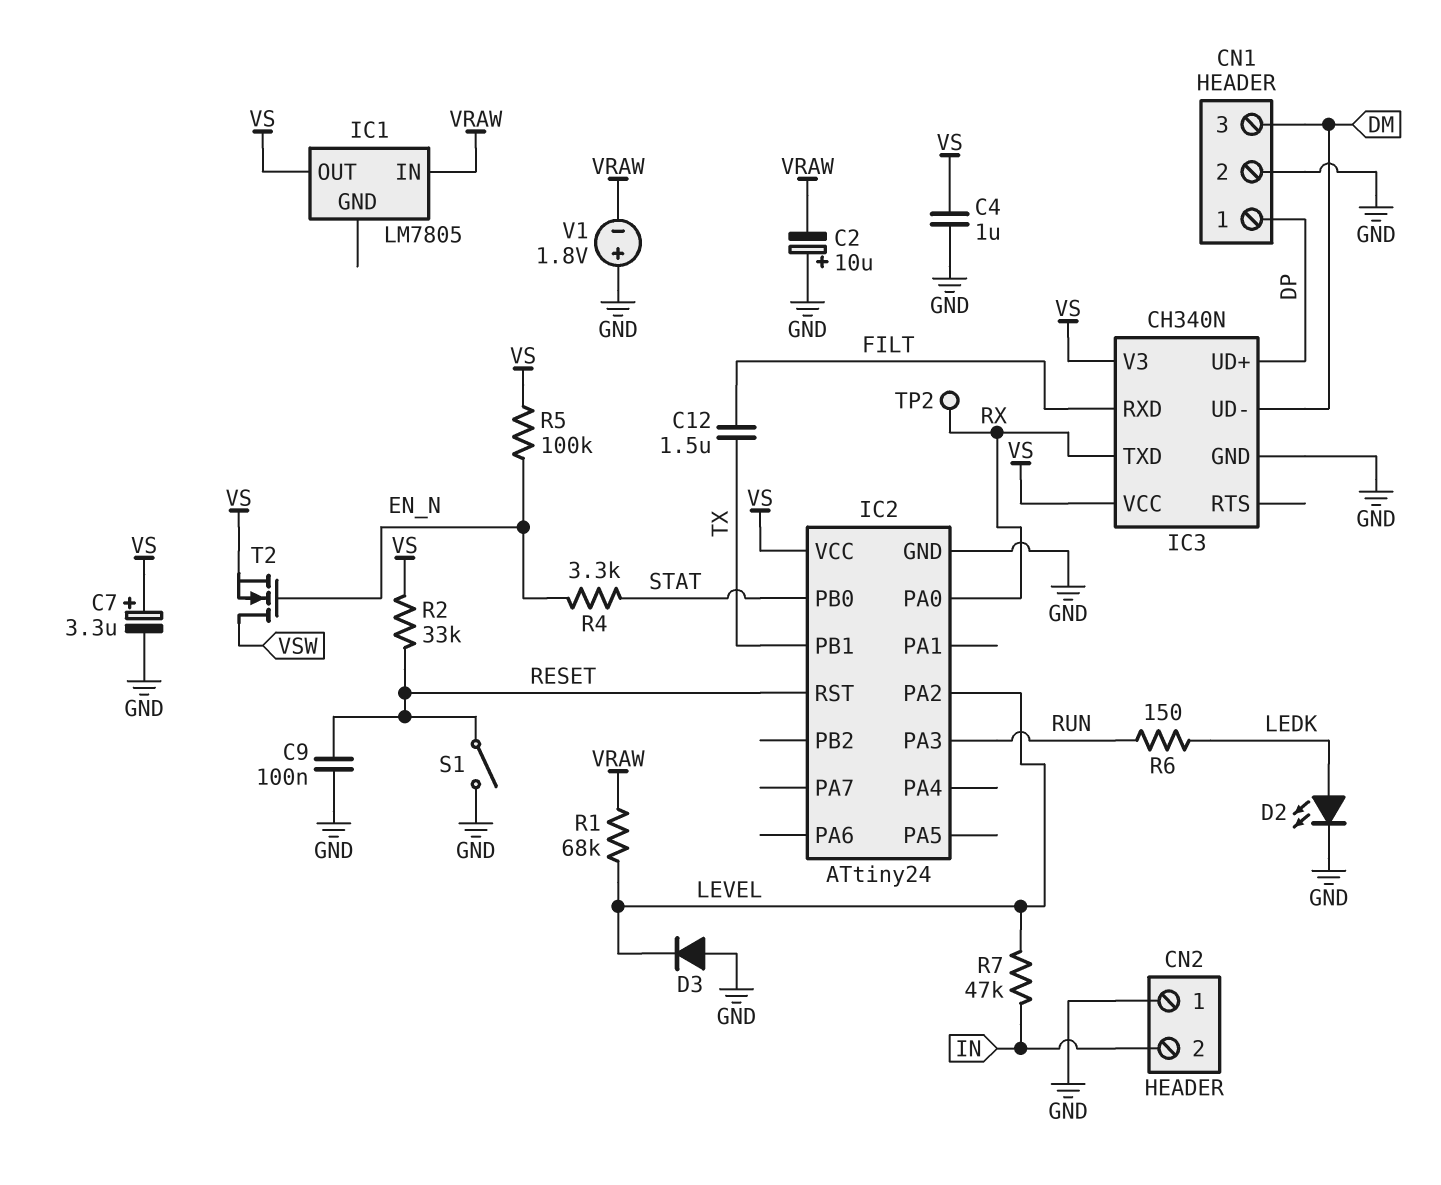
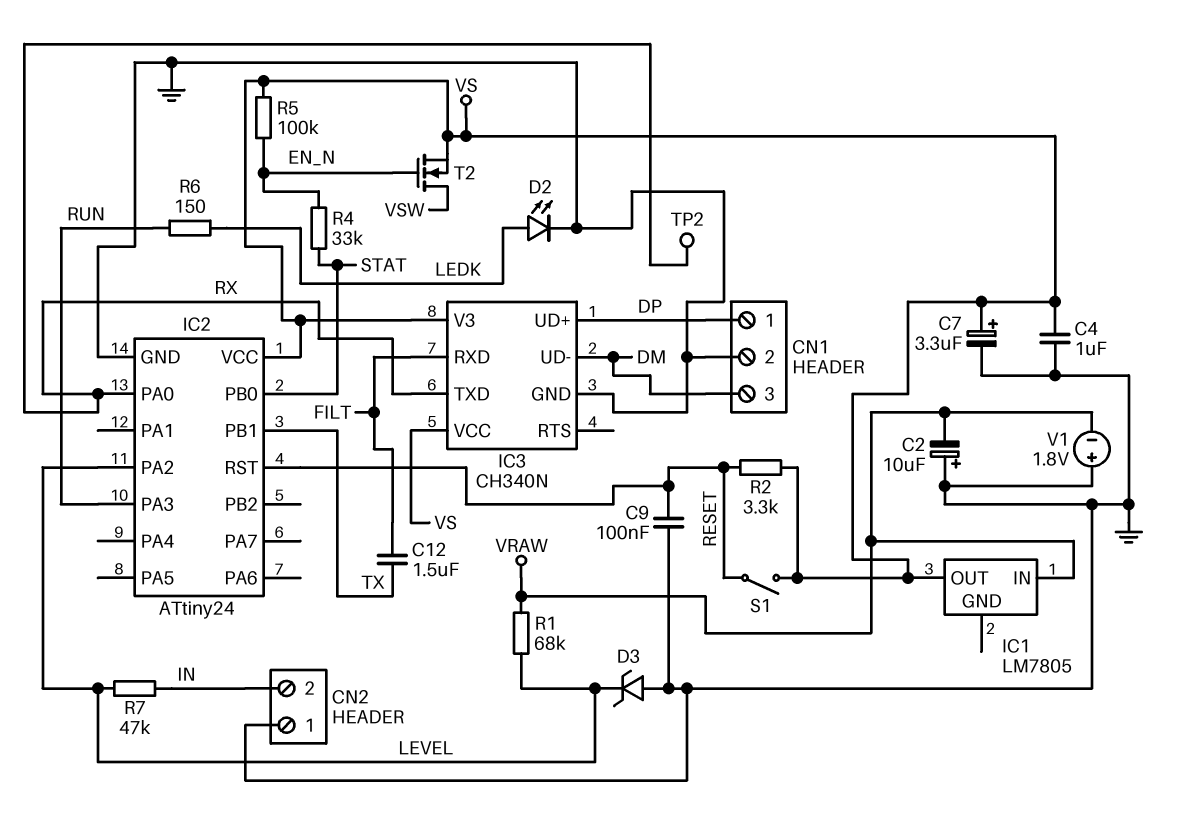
D3: diode (A GND, K LEVEL) -> zener (A GND, K LEVEL)
R2: 33k (RESET, VS) -> 3.3k (RESET, VS)
R4: 3.3k (EN_N, STAT) -> 33k (EN_N, STAT)
S1: switch (GND, RESET) -> switch (RESET, VS)

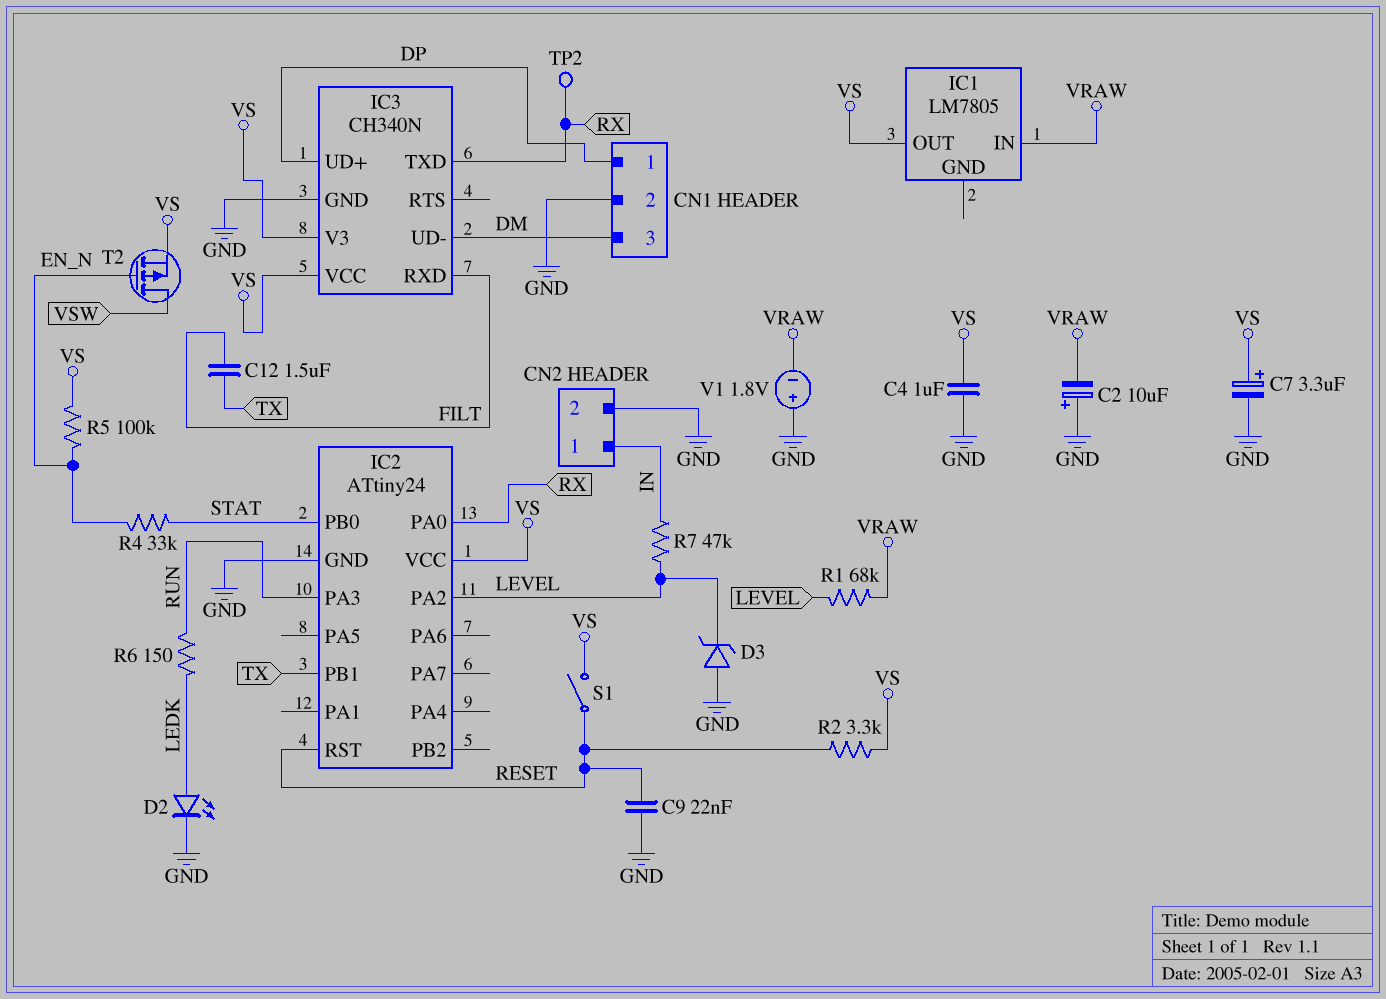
C9: 100nF (GND, RESET) -> 22nF (GND, RESET)
CN2 pin 1: GND -> IN
CN2 pin 2: IN -> GND
T2: NMOS (G EN_N, D VSW, S VS) -> PMOS (G EN_N, D VSW, S VS)

